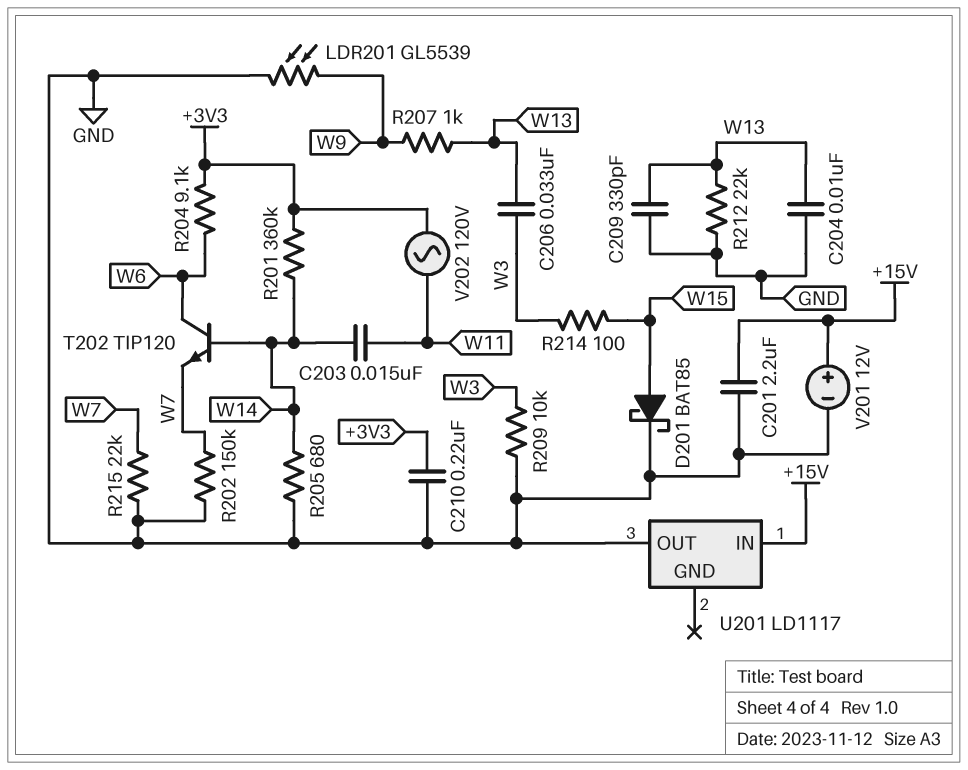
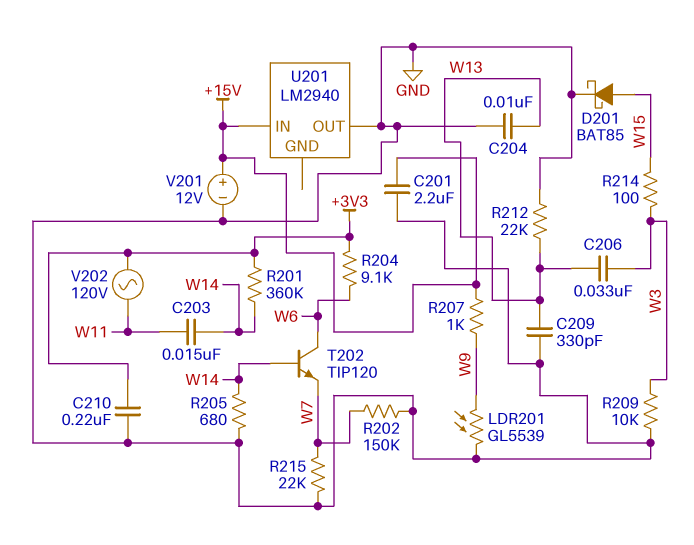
R207: 1k (W9, W13) -> 1k (+15V, W9)
U201: LD1117 -> LM2940

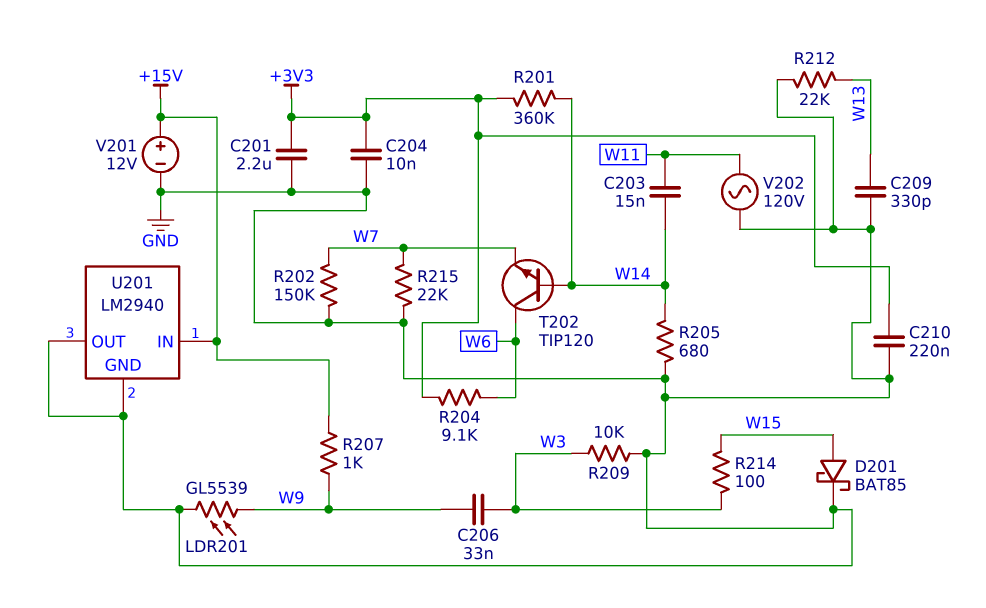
C201: 2.2uF (+15V, GND) -> 2.2uF (+3V3, GND)
C204: 10nF (GND, W13) -> 10nF (+3V3, GND)
C206: 33nF (W3, W13) -> 33nF (W3, W9)
U201 pin GND: none -> GND
V202: AC 120V (+3V3, W11) -> AC 120V (GND, W11)

